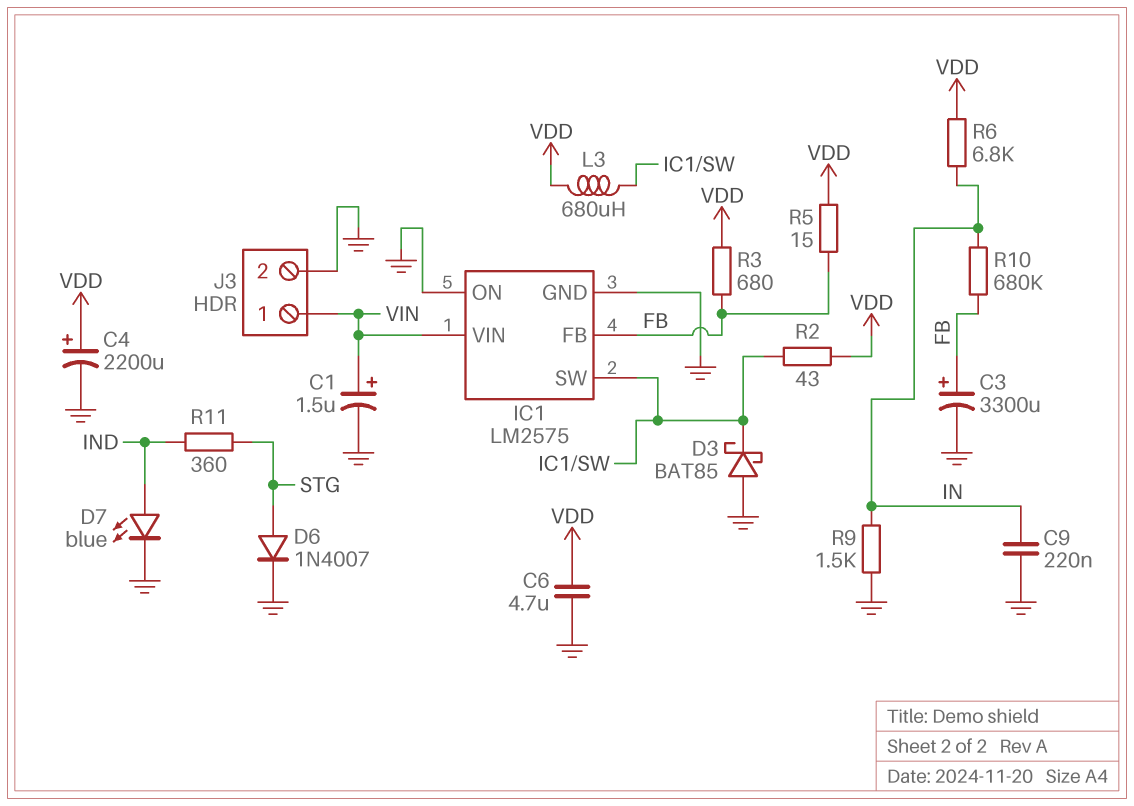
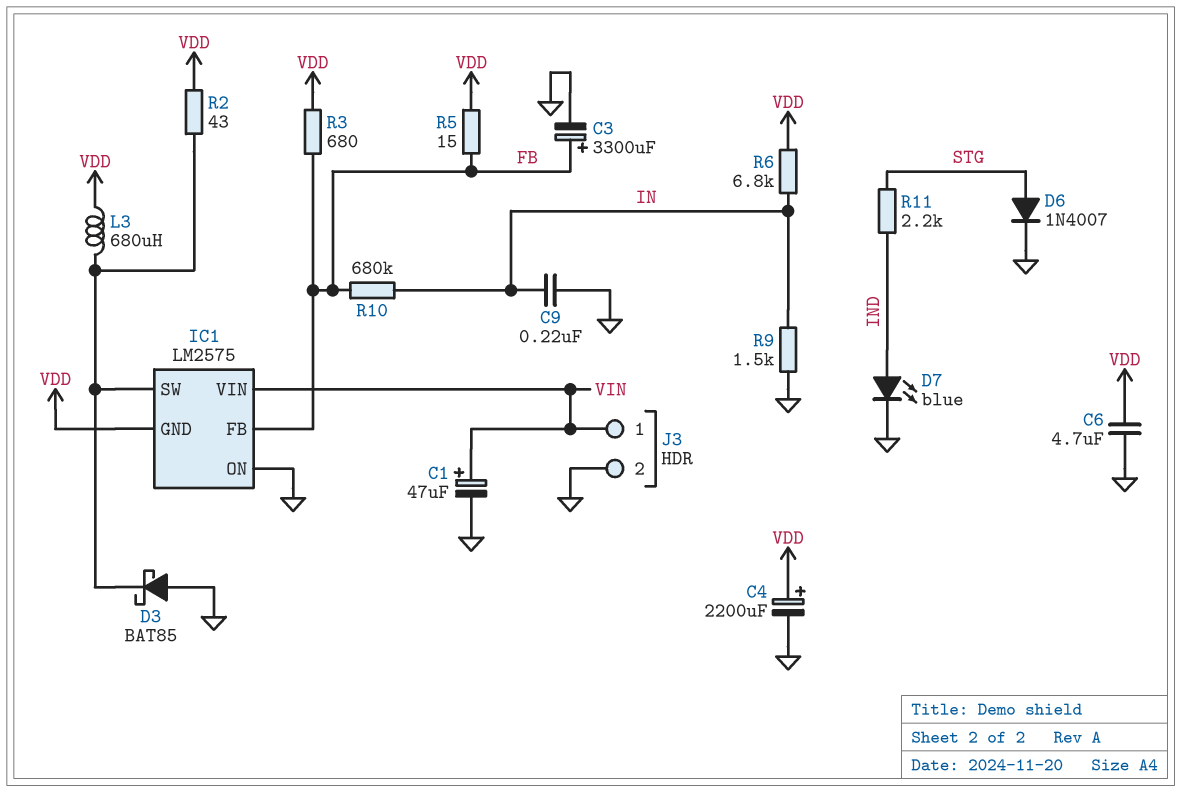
C1: 1.5uF (plus VIN, minus GND) -> 47uF (plus VIN, minus GND)
IC1 pin GND: GND -> VDD
R11: 360 (IND, STG) -> 2.2k (IND, STG)

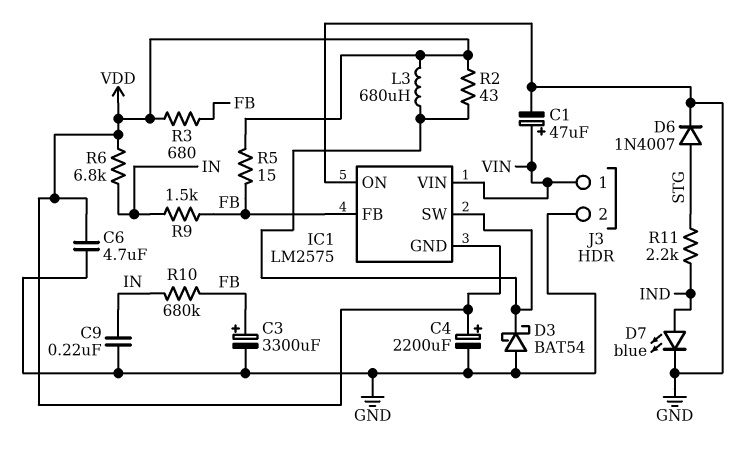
D3: schottky BAT85 (A GND, K IC1/SW) -> schottky BAT54 (A GND, K IC1/SW)
R9: 1.5k (GND, IN) -> 1.5k (FB, IN)

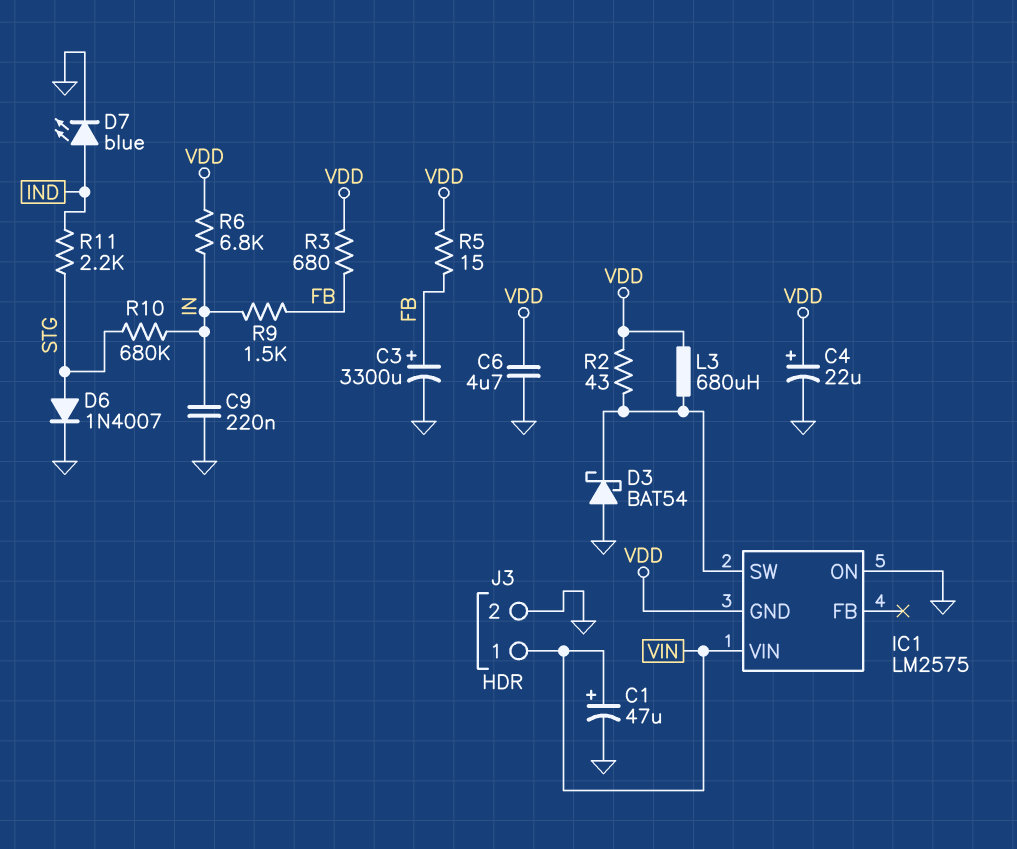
C4: 2200uF (plus VDD, minus GND) -> 22uF (plus VDD, minus GND)
IC1 pin FB: FB -> none
R10: 680k (FB, IN) -> 680k (IN, STG)

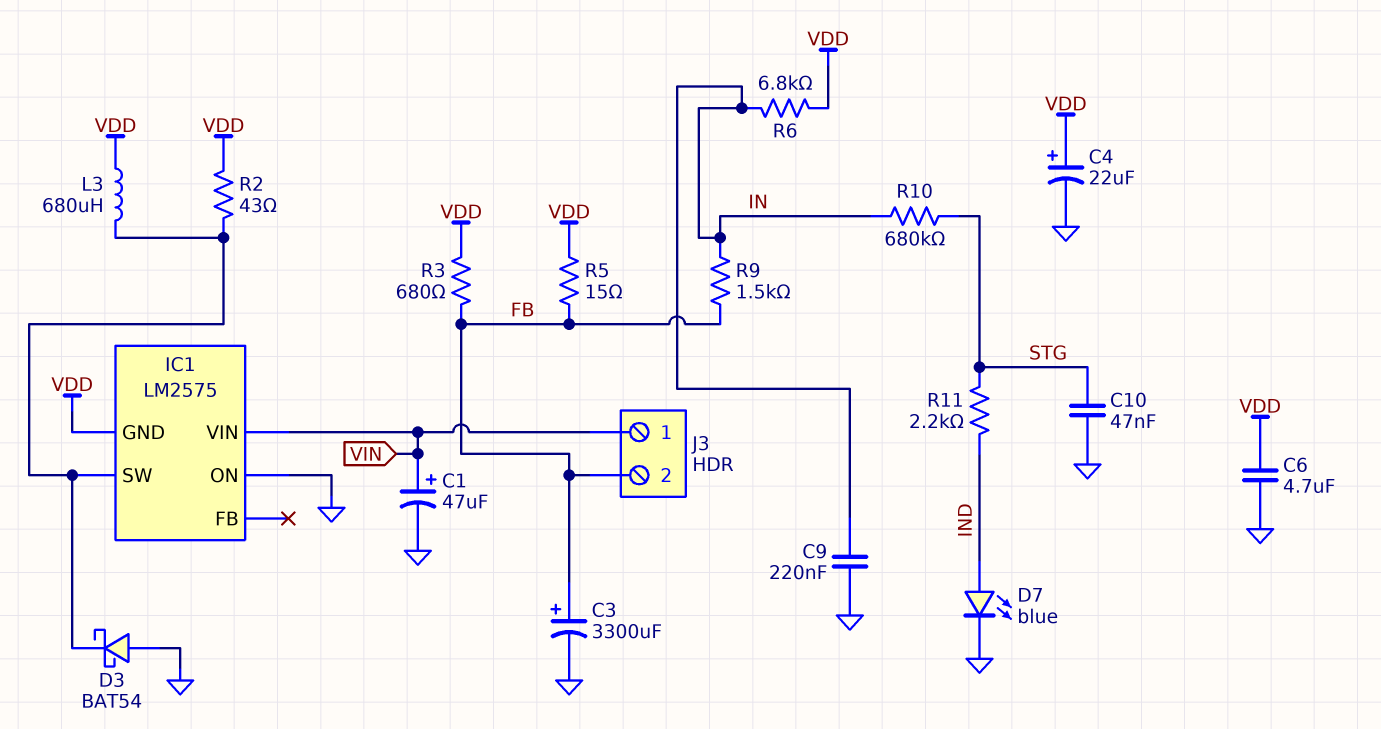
C10: none -> 47nF (GND, STG)
D6: diode 1N4007 (A STG, K GND) -> none
J3 pin 2: GND -> FB

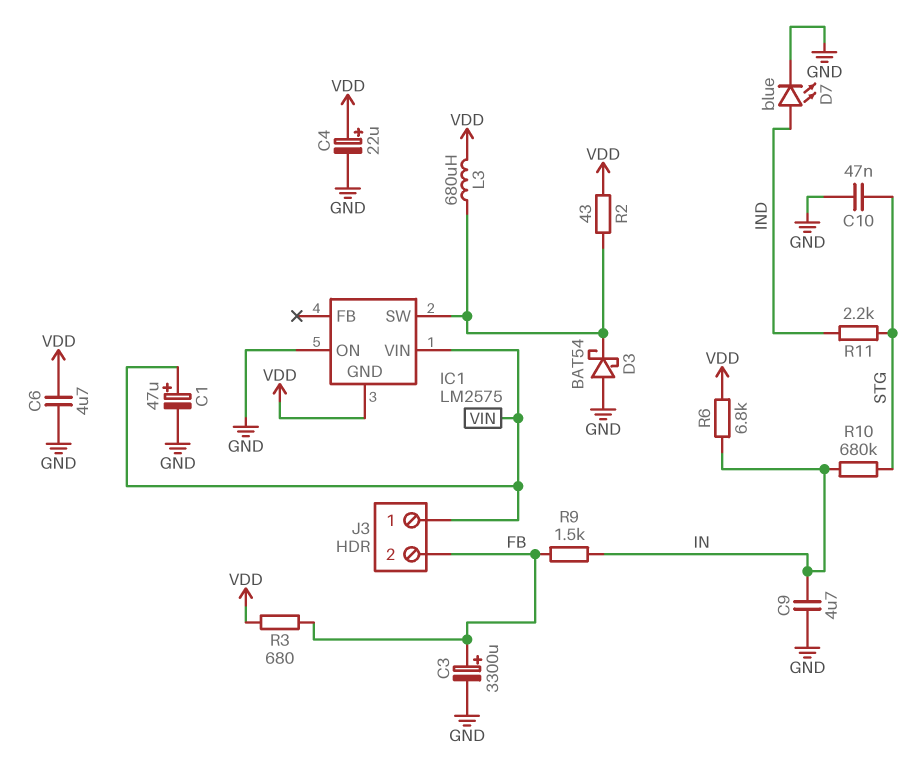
C9: 220nF (GND, IN) -> 4.7uF (GND, IN)
R5: 15 (FB, VDD) -> none

